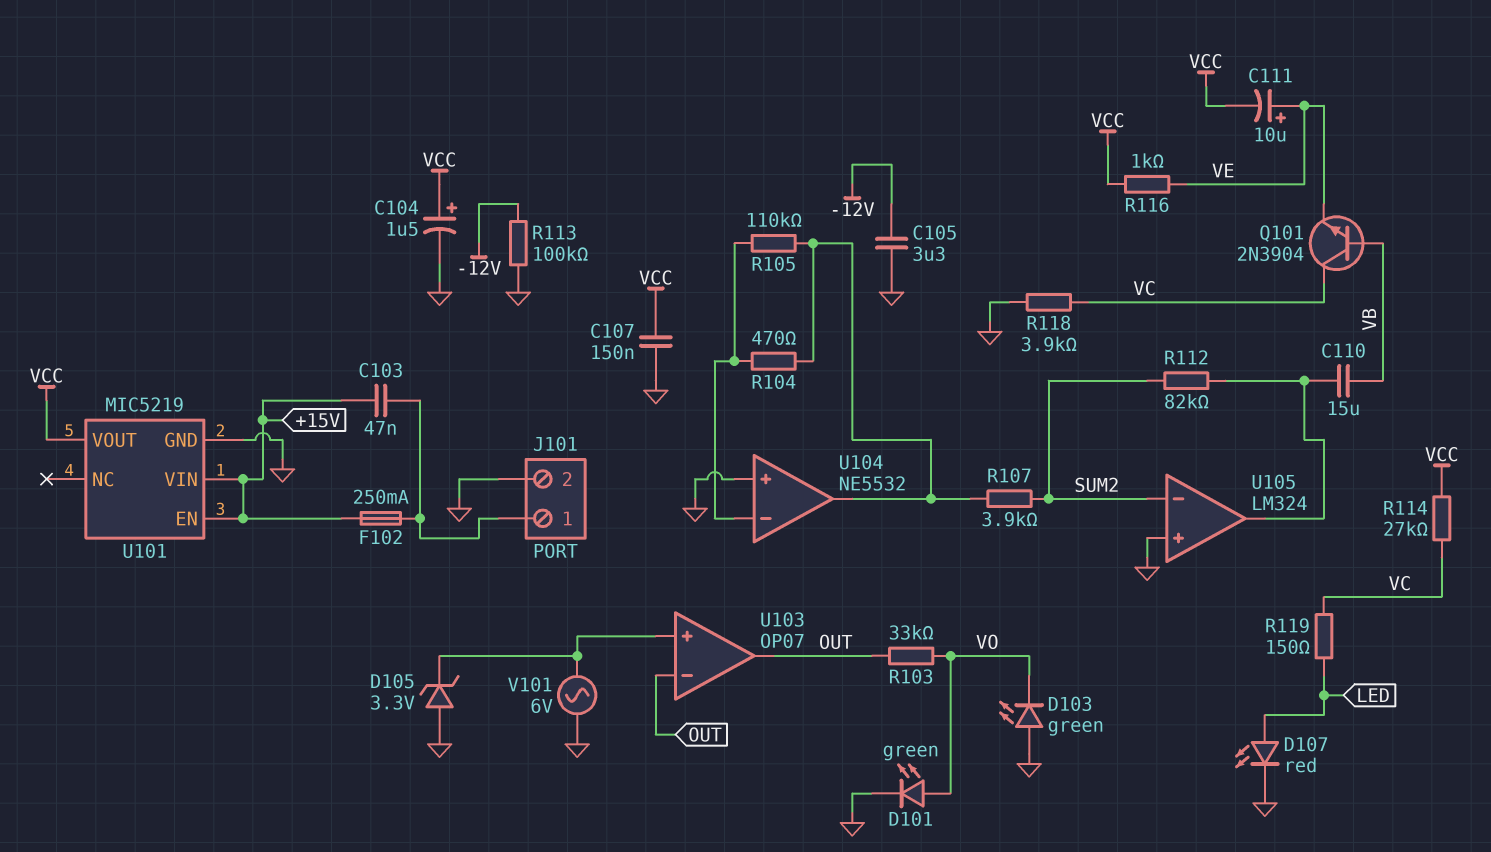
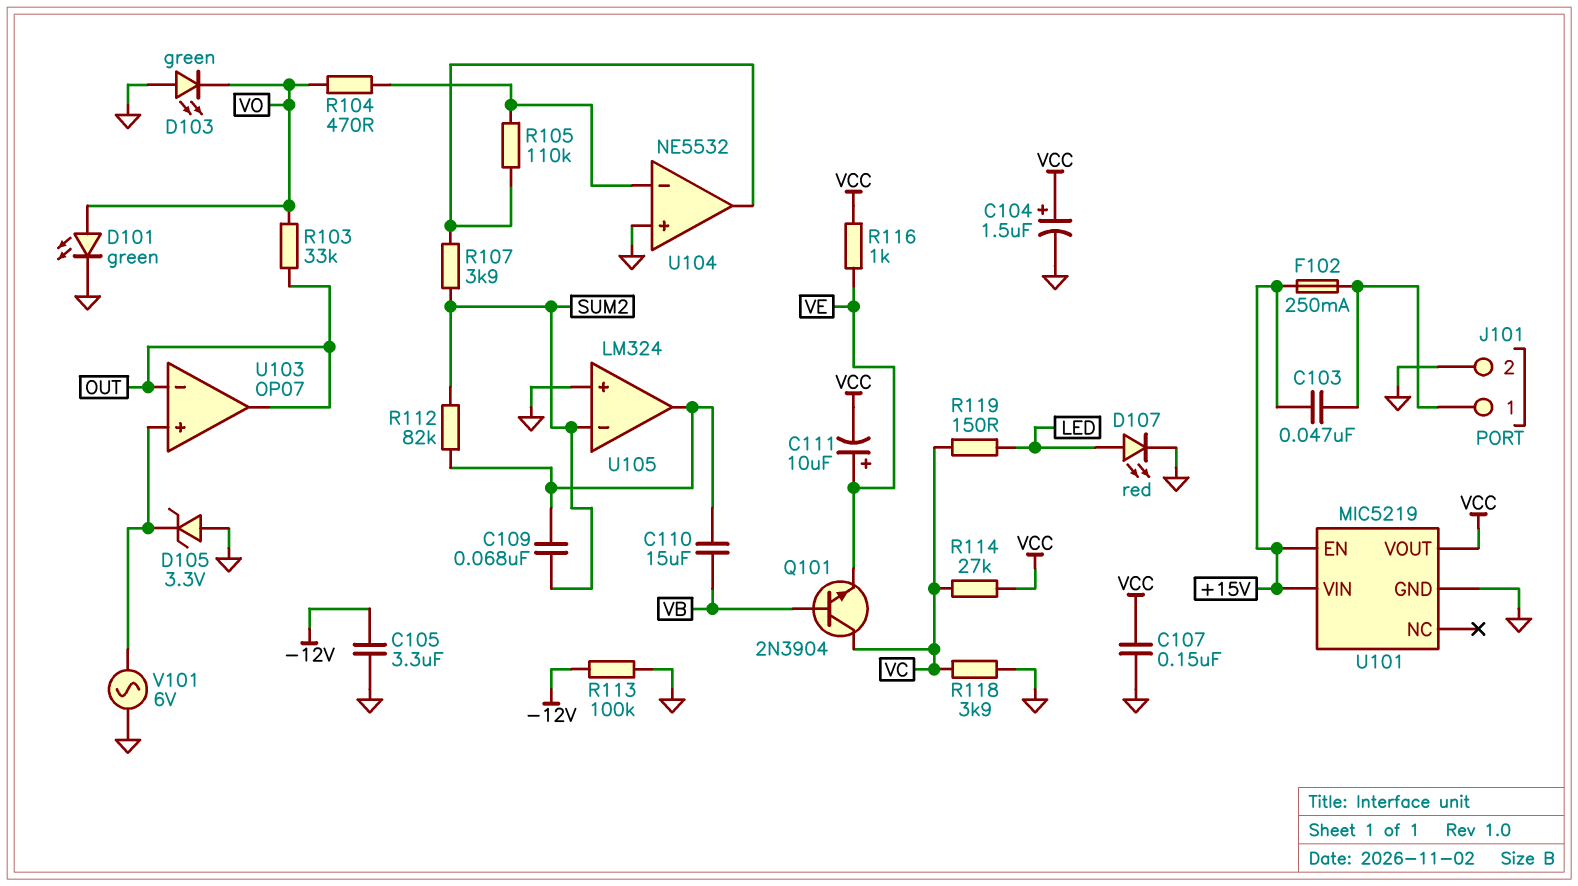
C109: none -> 68nF (SUM2, U105/out)
R104: 470 (U104/in-, U104/out) -> 470 (U104/in-, VO)

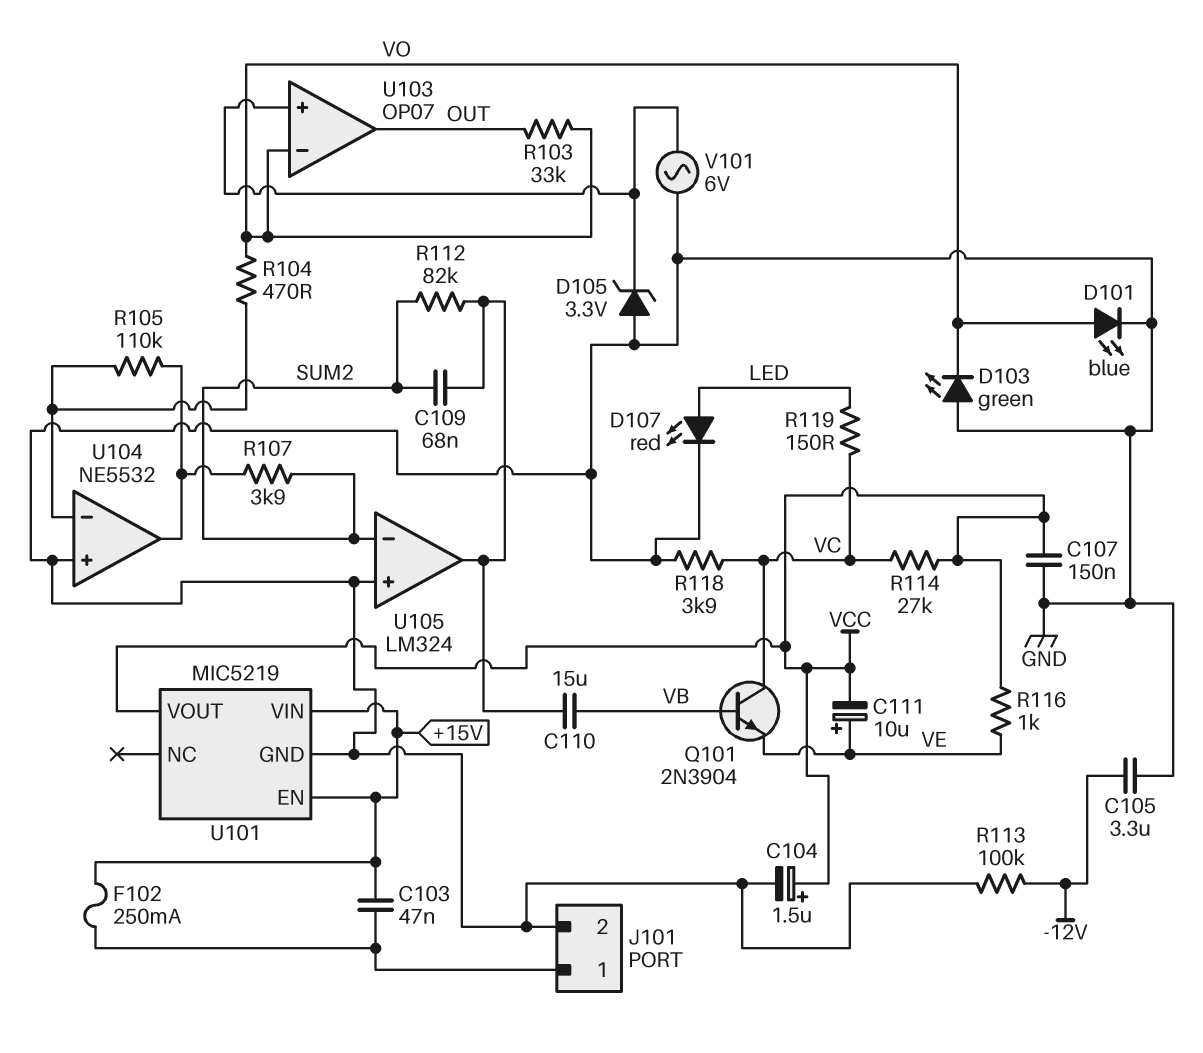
D101: LED green (A VO, K GND) -> LED blue (A VO, K GND)
U103 pin in-: OUT -> VO

